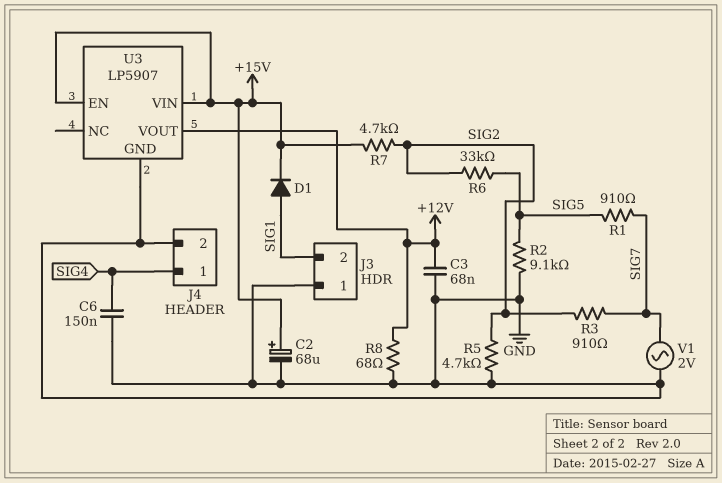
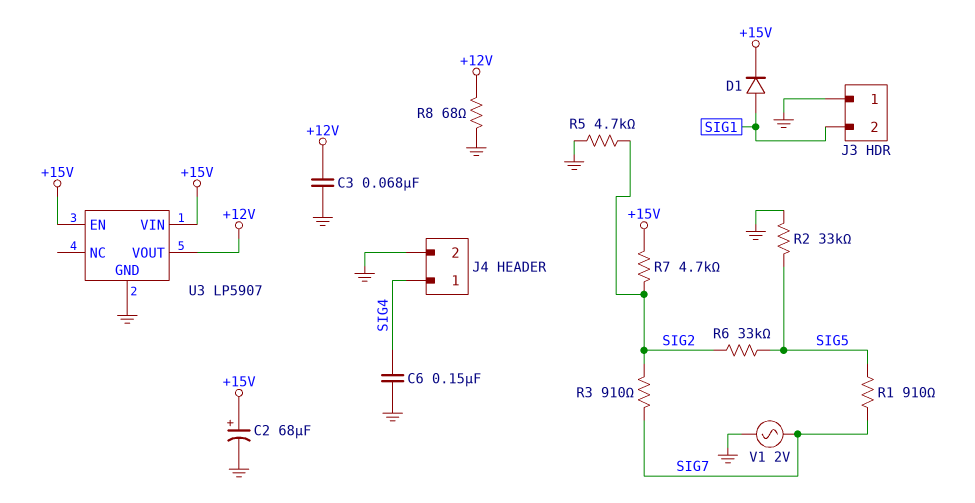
R2: 9.1k (GND, SIG5) -> 33k (GND, SIG5)

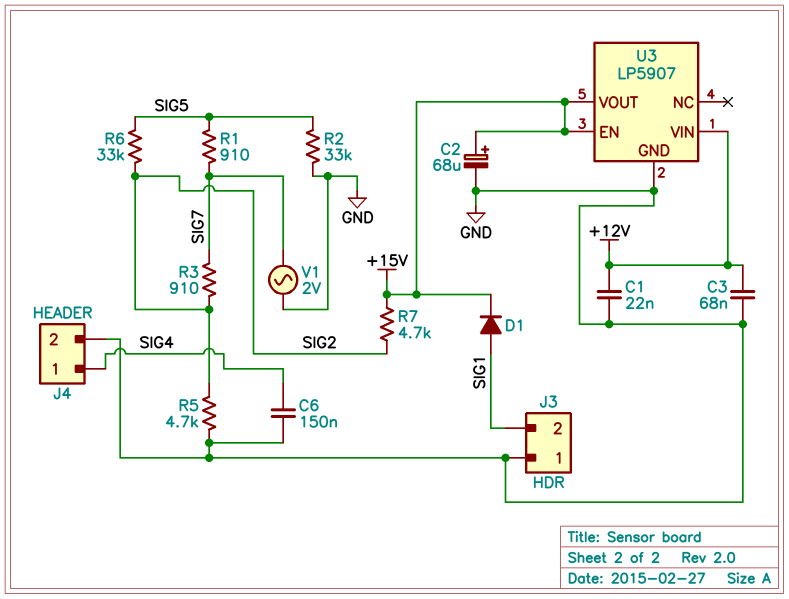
C1: none -> 22nF (+12V, GND)
R8: 68 (+12V, GND) -> none
U3 pin VIN: +15V -> +12V
U3 pin VOUT: +12V -> +15V

